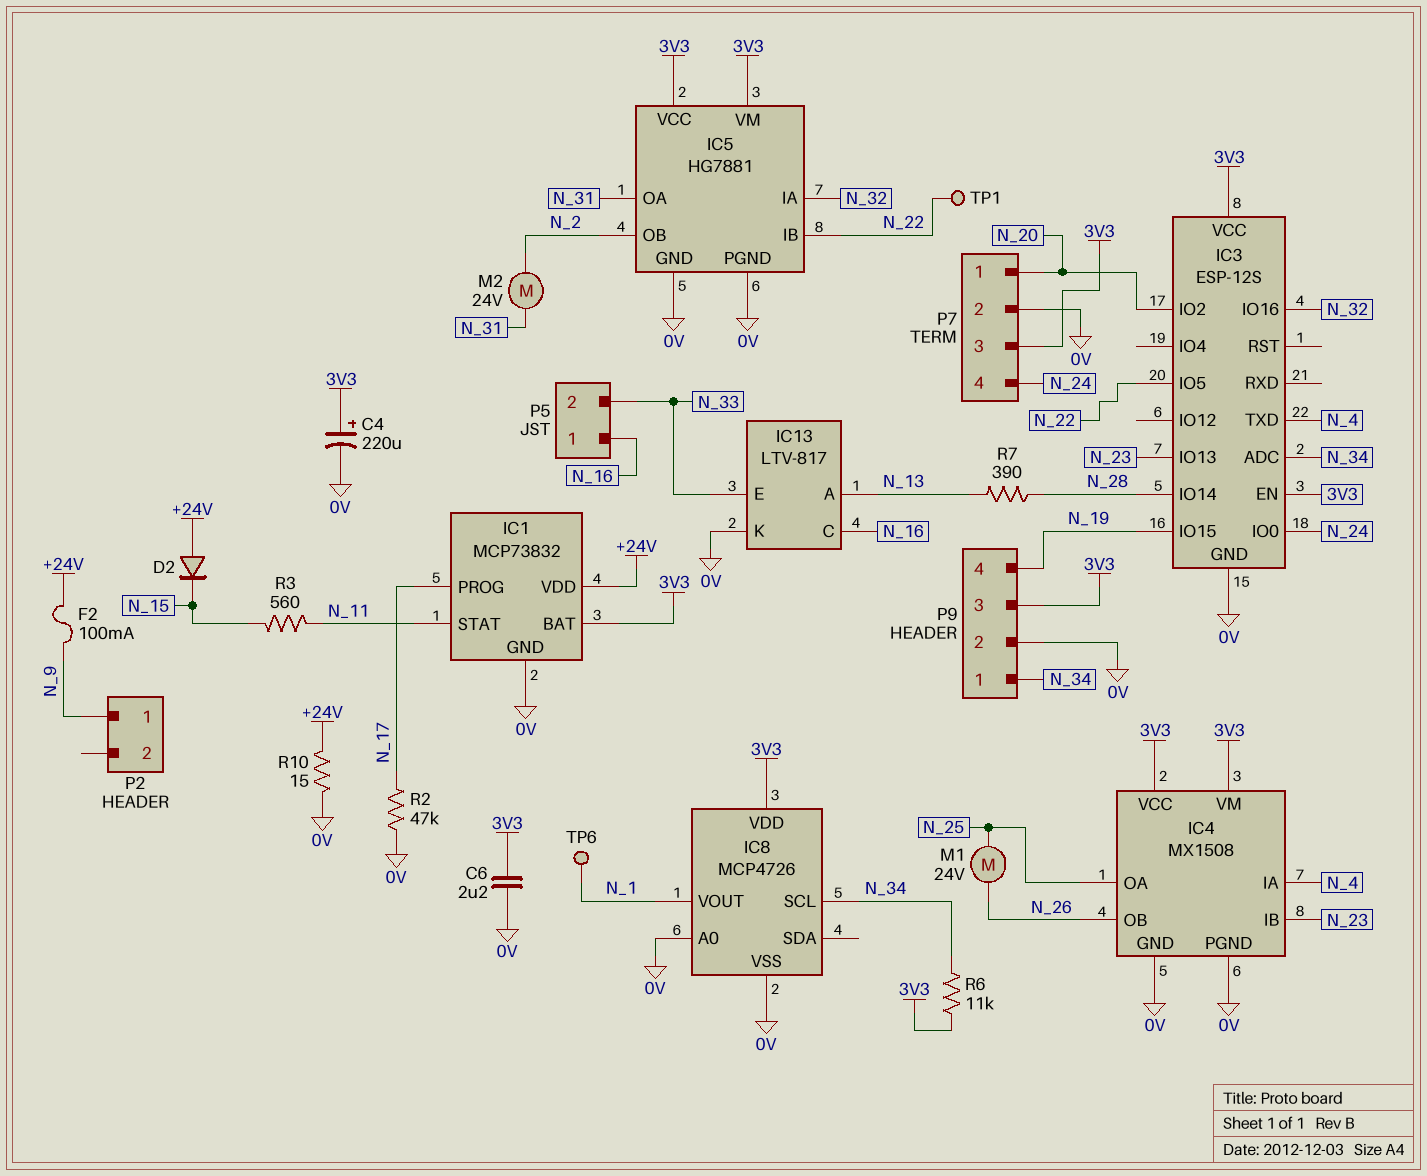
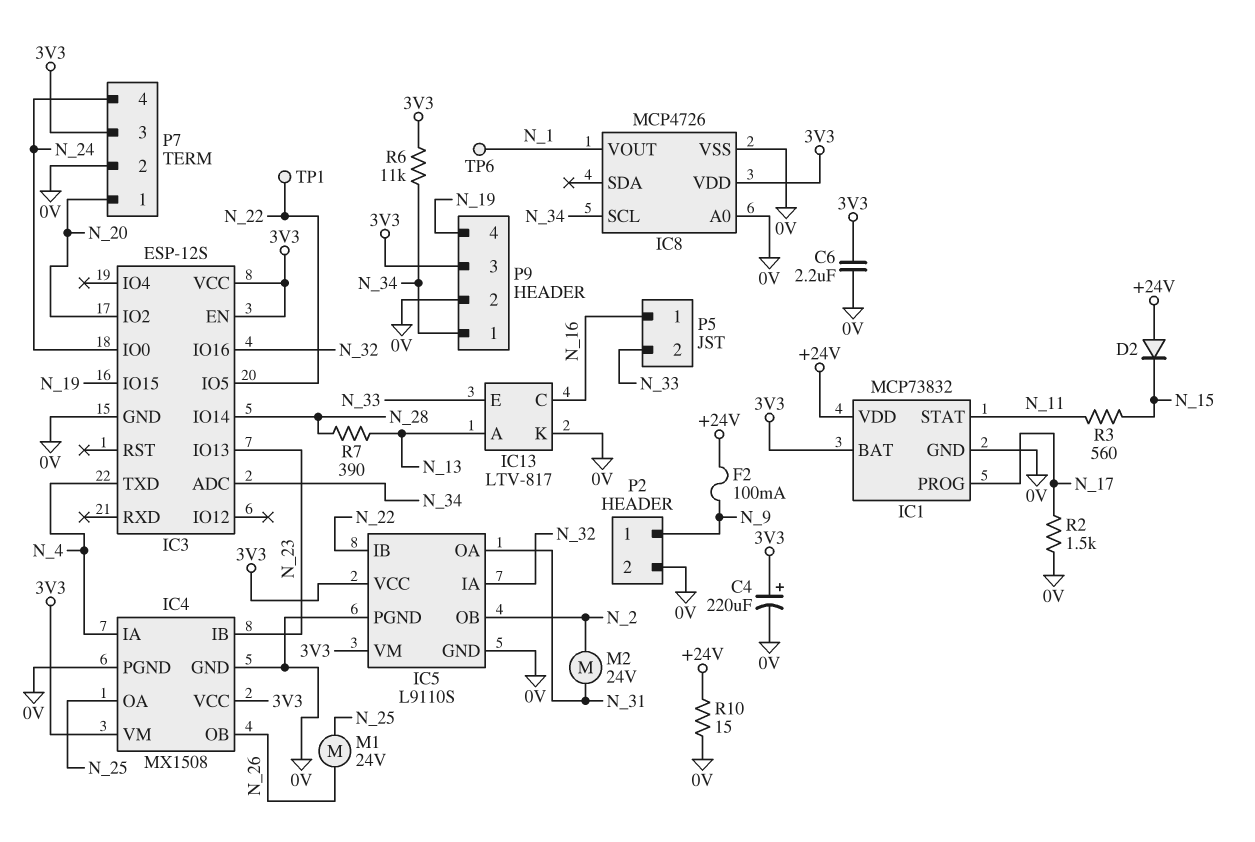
IC5: HG7881 -> L9110S
P2 pin 2: none -> 0V
R2: 47k (0V, N_17) -> 1.5k (0V, N_17)

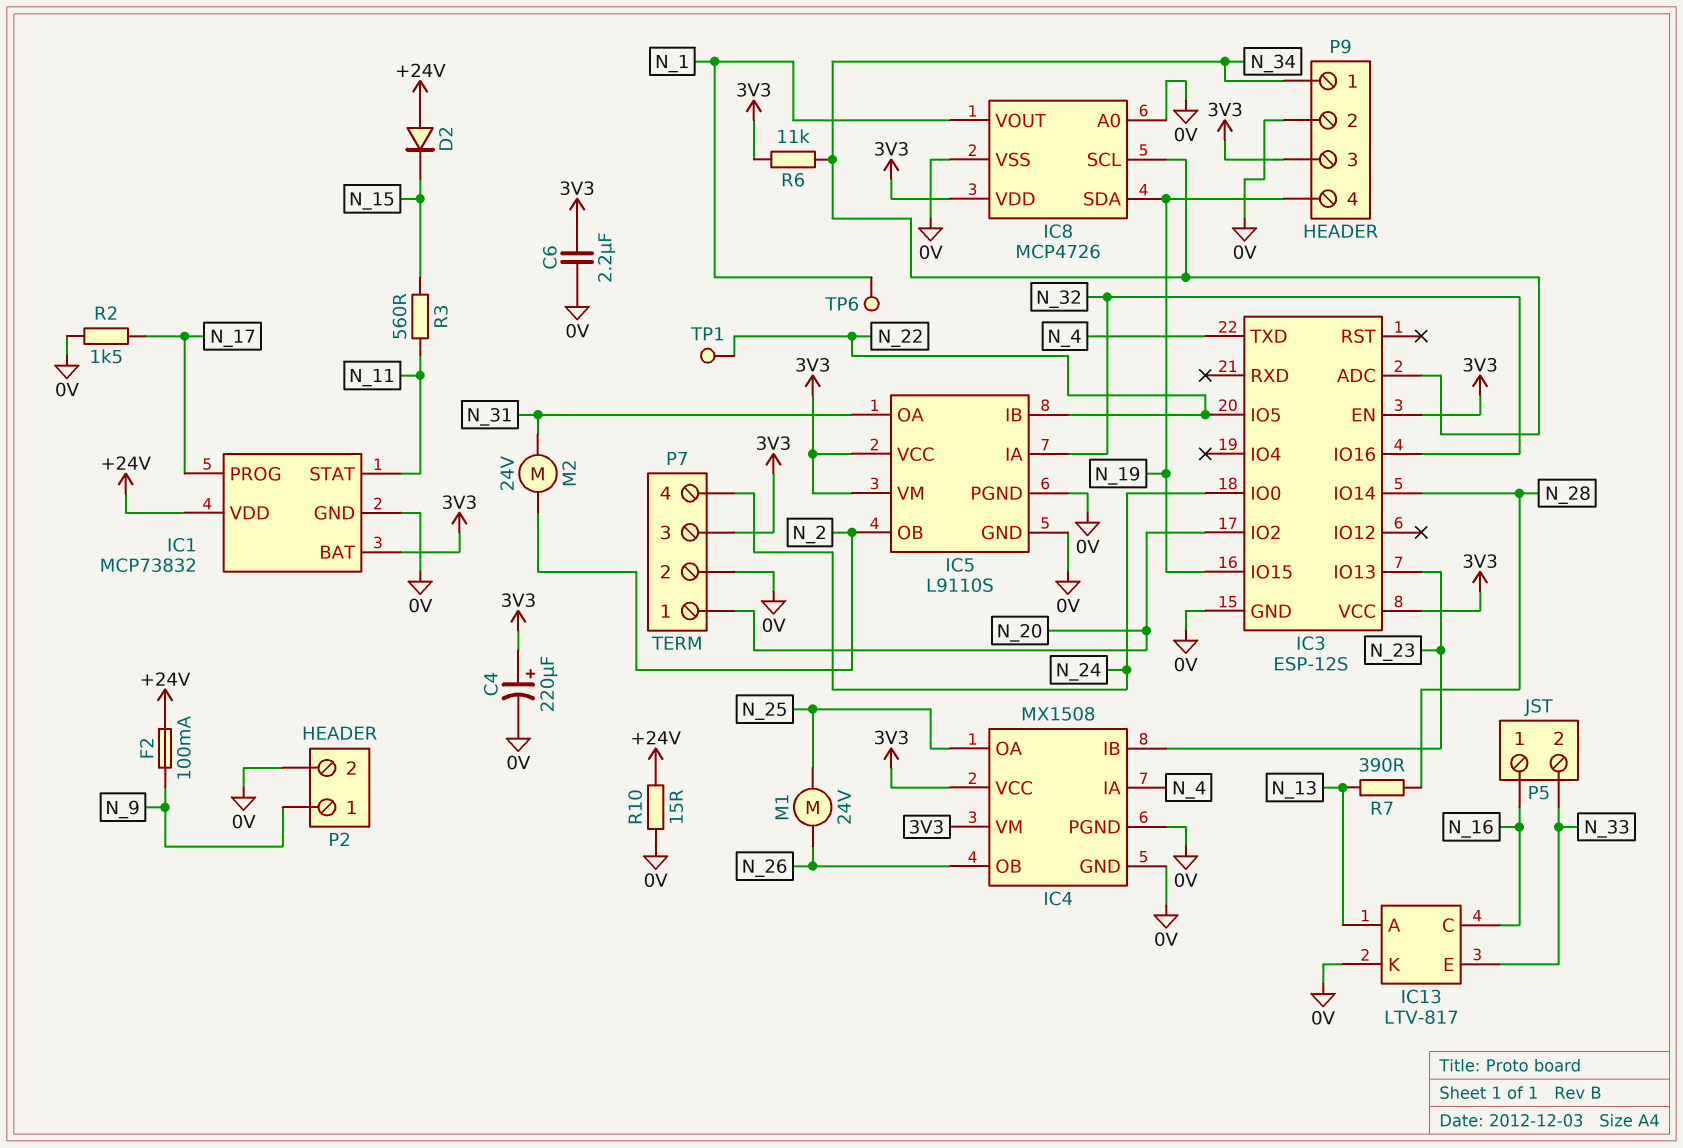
IC8 pin SDA: none -> N_19

